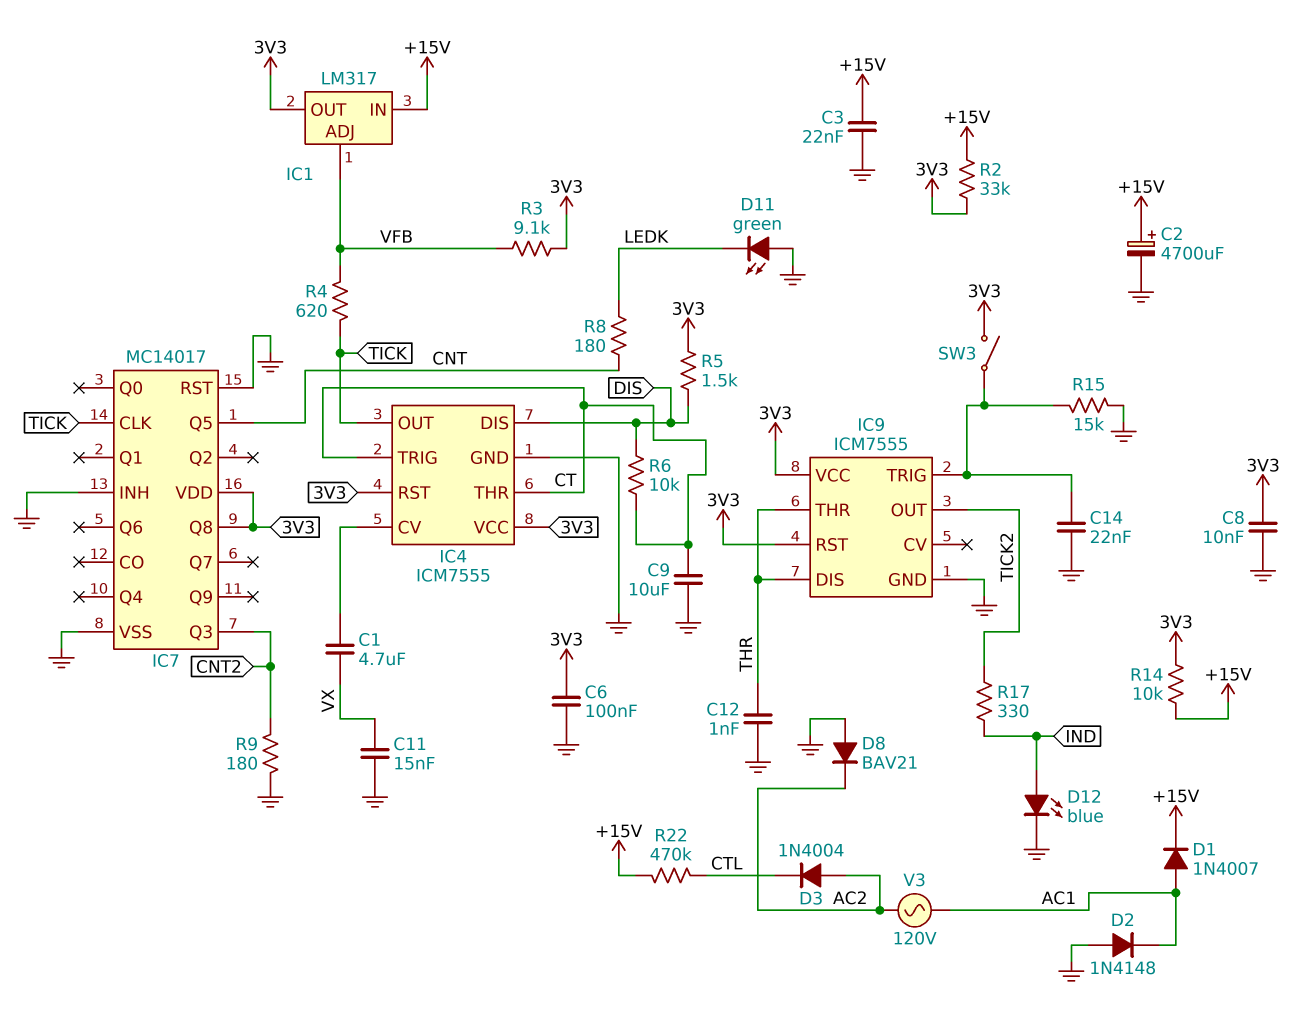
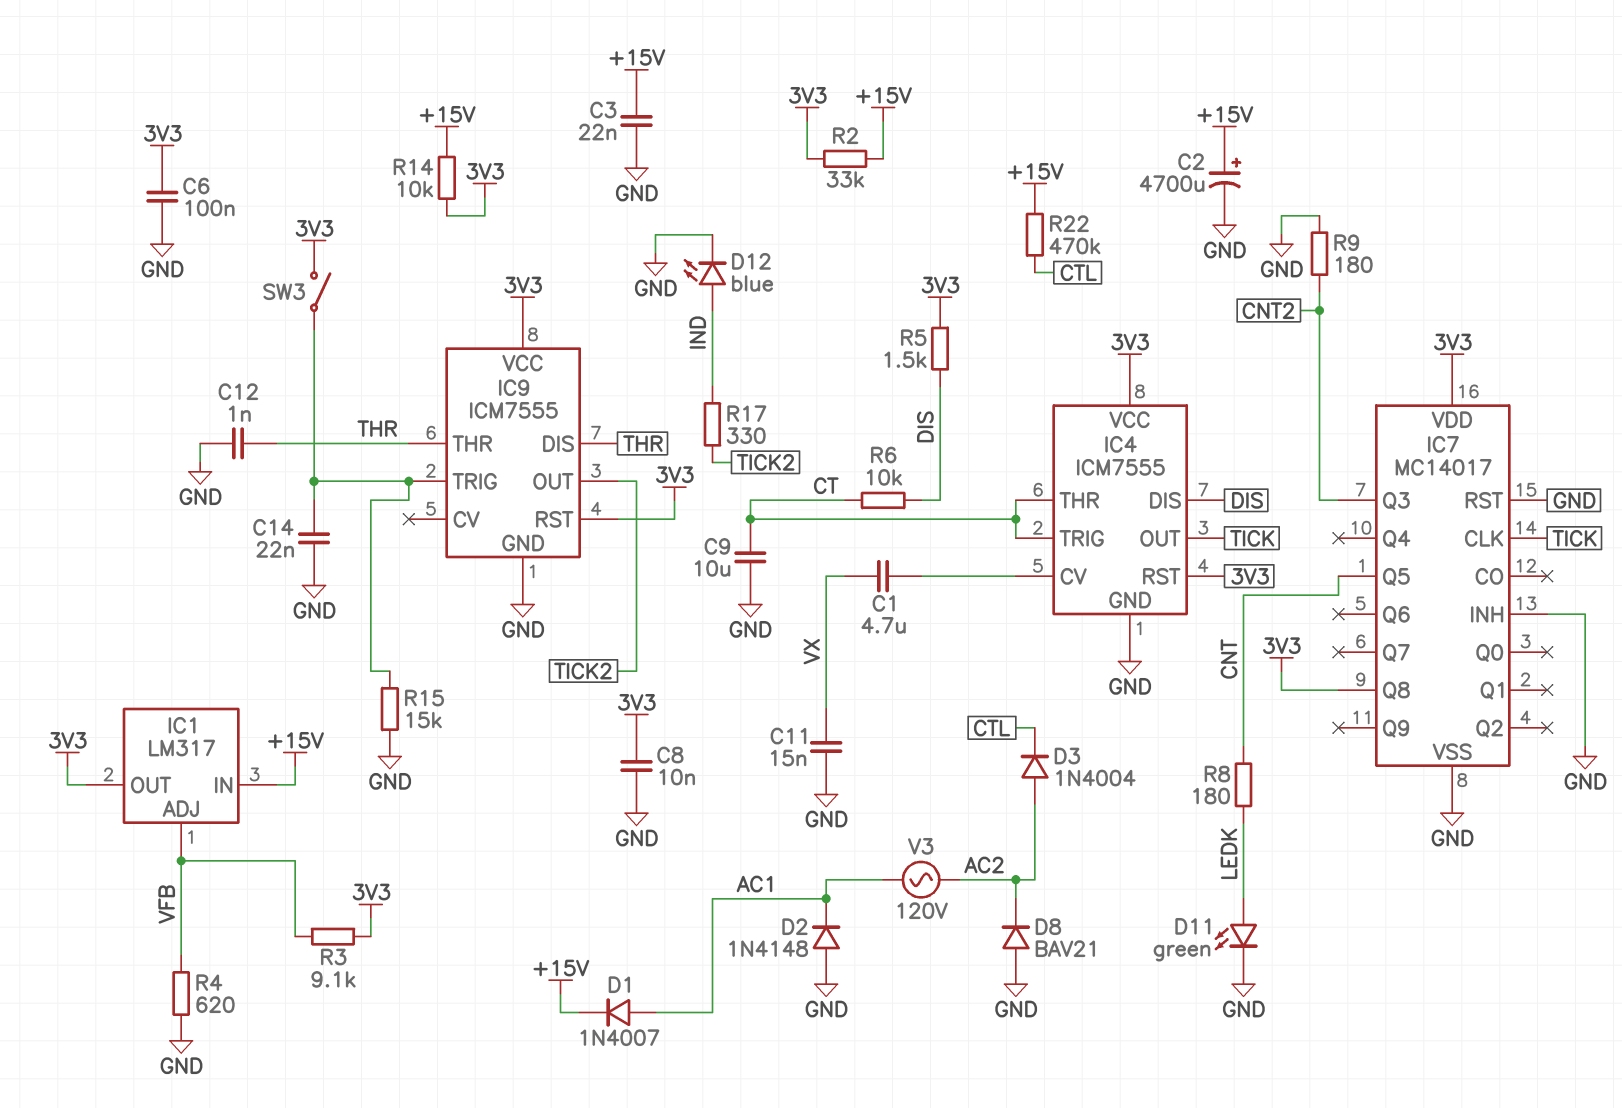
D11: LED green (A GND, K LEDK) -> LED green (A LEDK, K GND)
R4: 620 (TICK, VFB) -> 620 (GND, VFB)

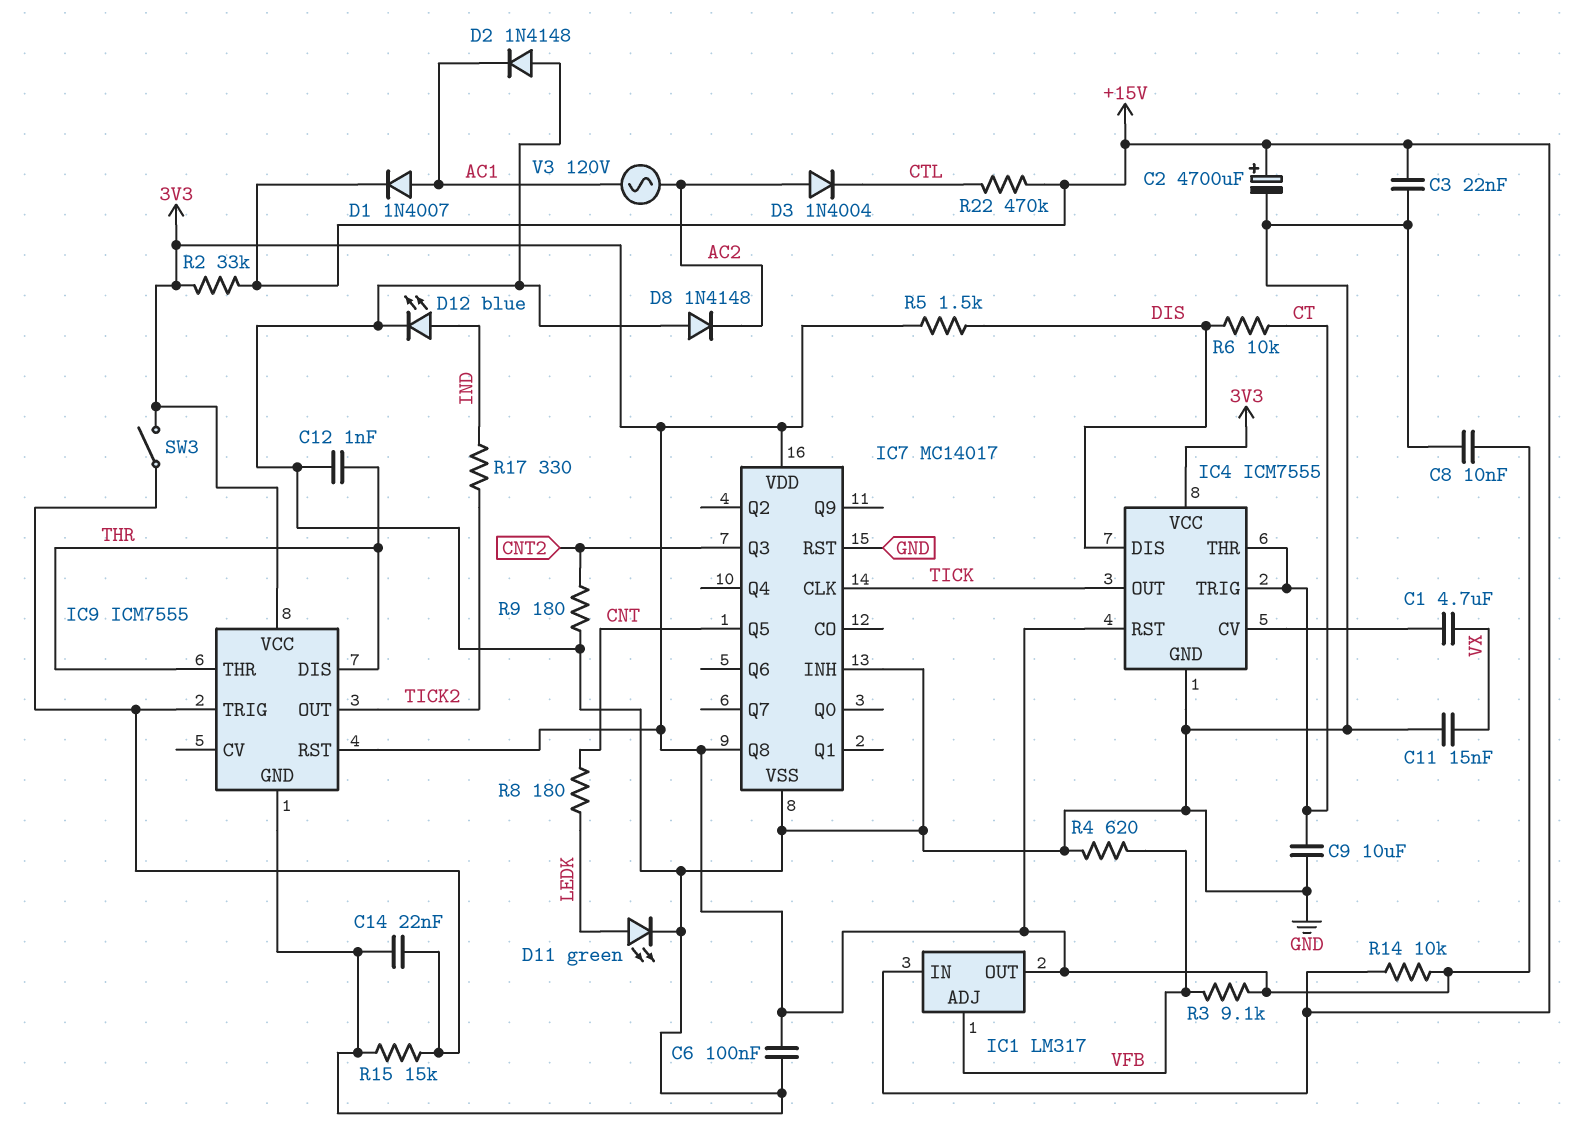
D8: diode BAV21 (A GND, K AC2) -> diode 1N4148 (A GND, K AC2)

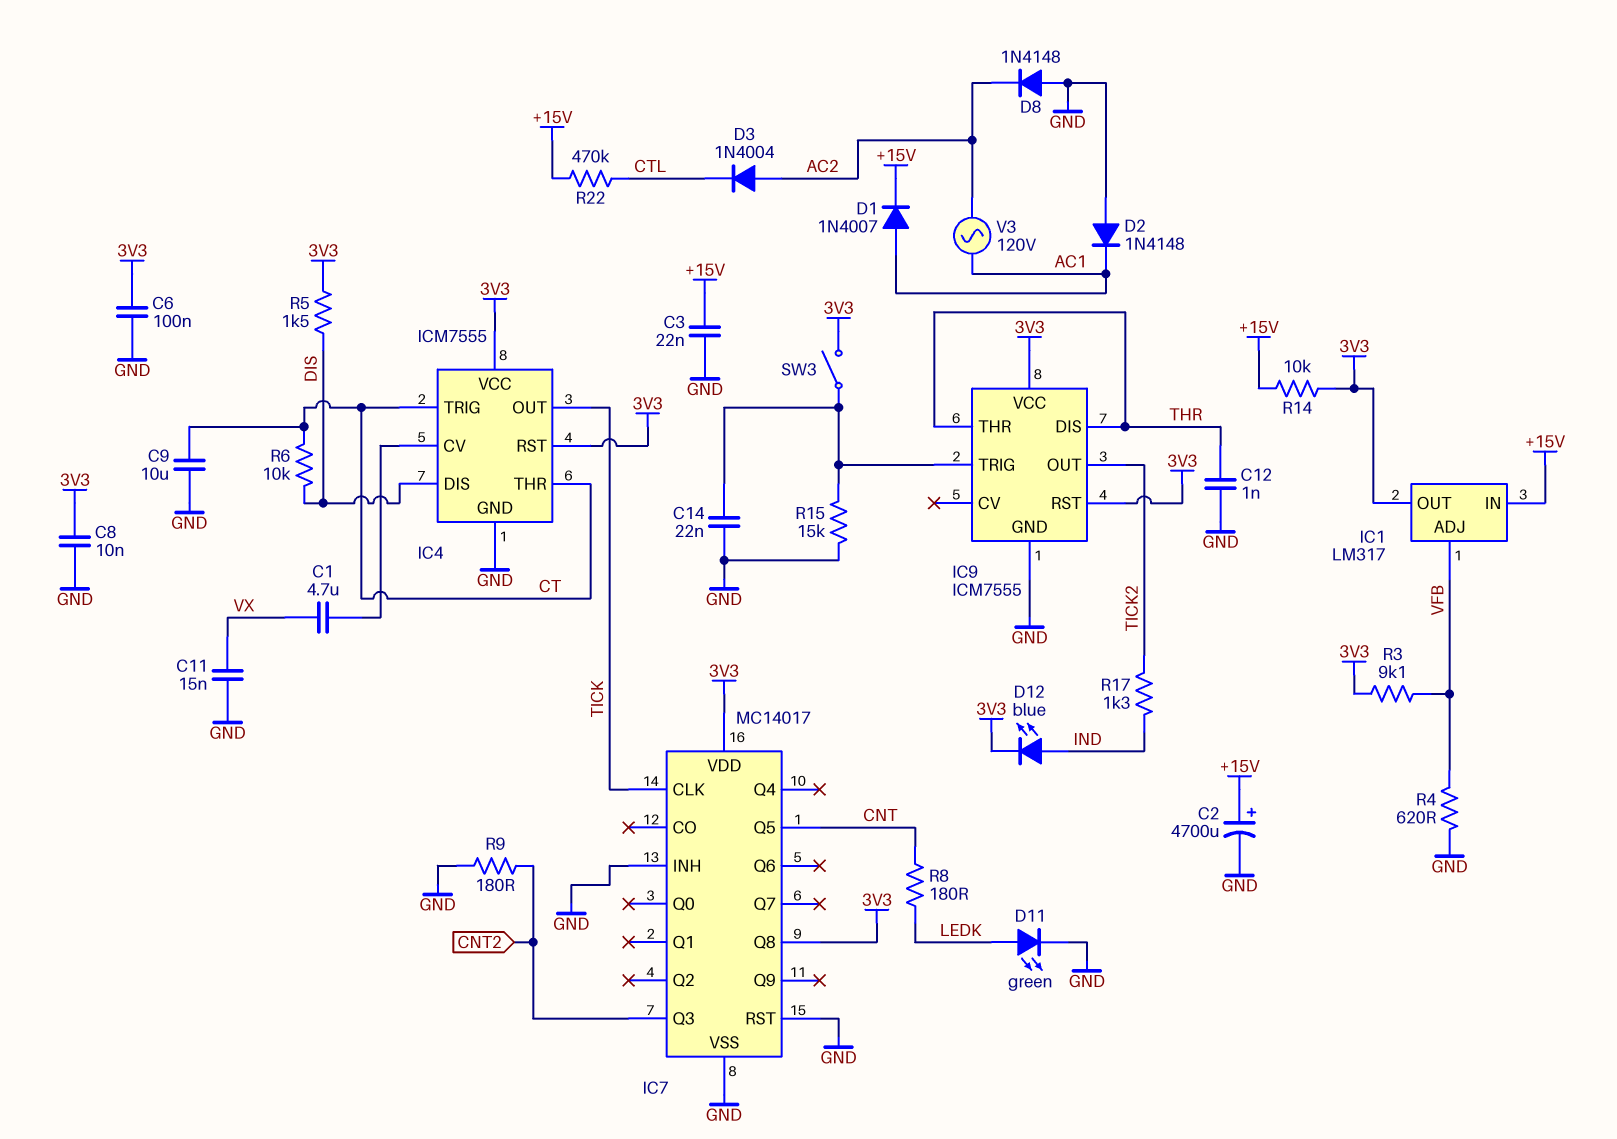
D12: LED blue (A IND, K GND) -> LED blue (A IND, K 3V3)
R2: 33k (+15V, 3V3) -> none
R17: 330 (IND, TICK2) -> 1.3k (IND, TICK2)

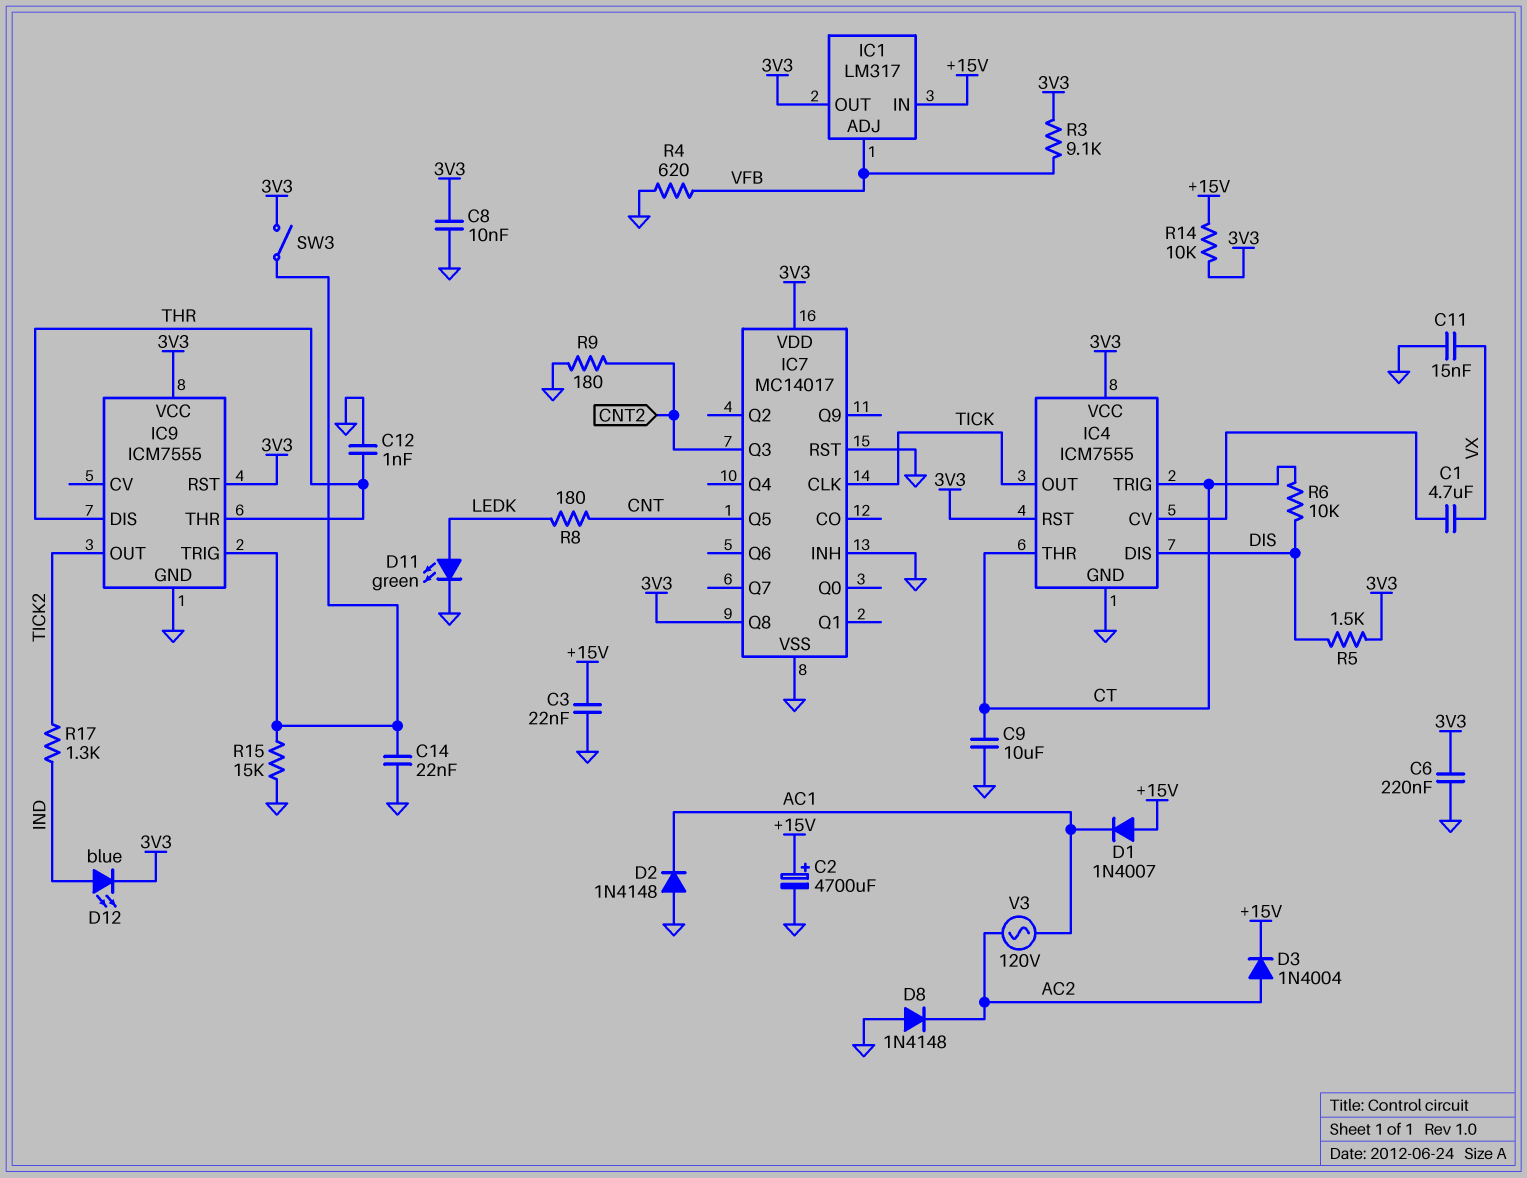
C6: 100nF (3V3, GND) -> 220nF (3V3, GND)
D1: diode 1N4007 (A AC1, K +15V) -> diode 1N4007 (A +15V, K AC1)
D3: diode 1N4004 (A AC2, K CTL) -> diode 1N4004 (A AC2, K +15V)
R22: 470k (+15V, CTL) -> none

